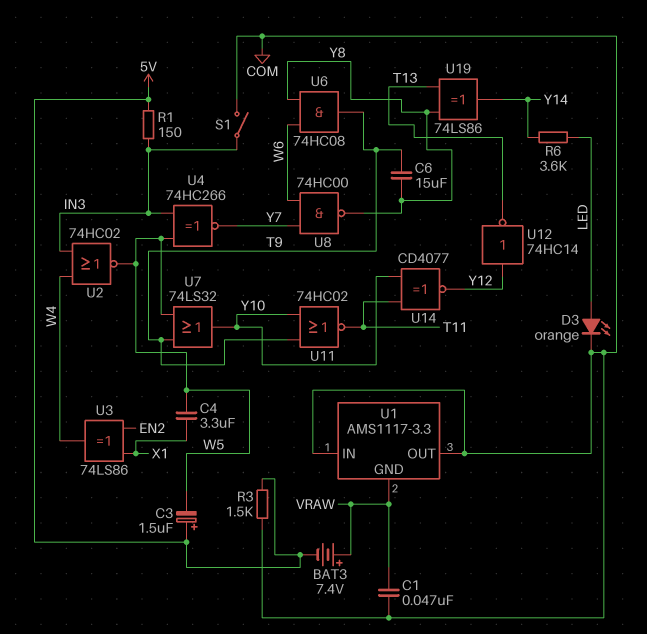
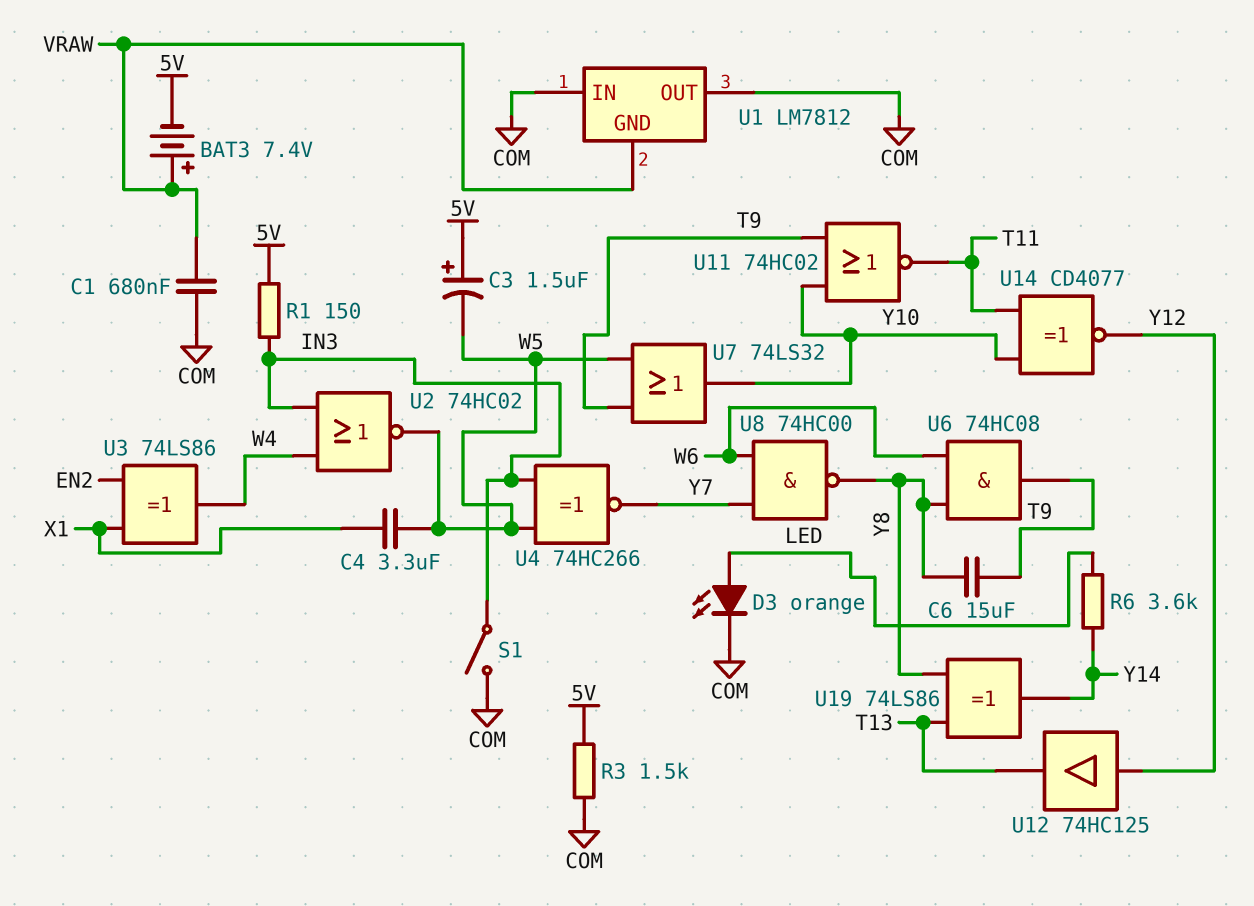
C1: 47nF (COM, VRAW) -> 680nF (COM, VRAW)
U1: AMS1117-3.3 -> LM7812
U12: NOT 74HC14 (in Y12, out T13) -> buffer 74HC125 (in Y12, out T13)

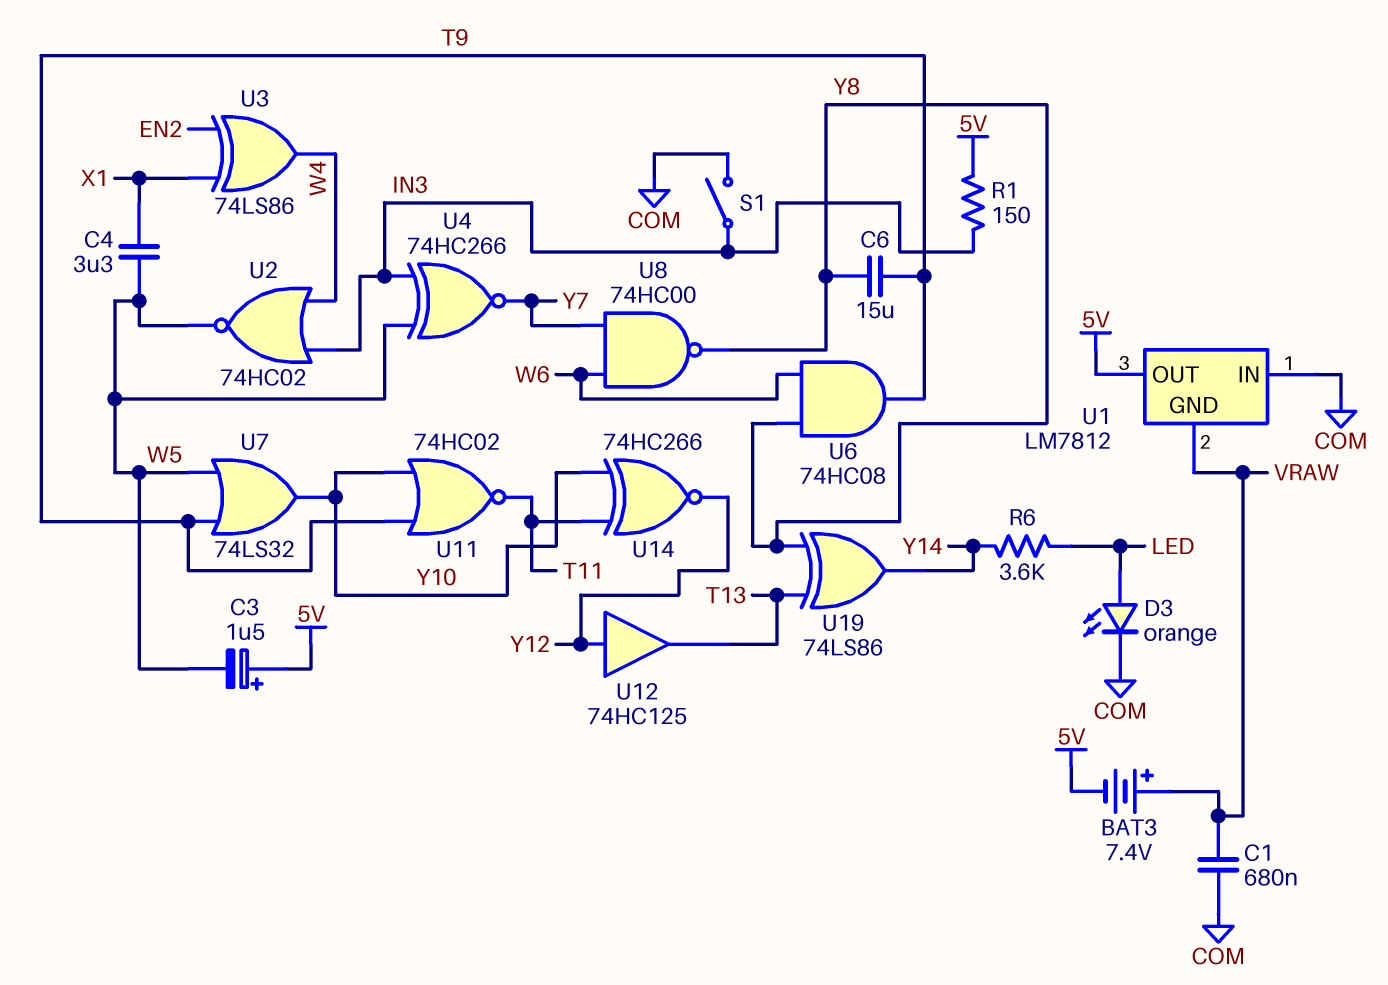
R3: 1.5k (5V, COM) -> none
U1 pin OUT: COM -> 5V
U14: XNOR CD4077 (in T11, in Y10, out Y12) -> XNOR 74HC266 (in T11, in Y10, out Y12)

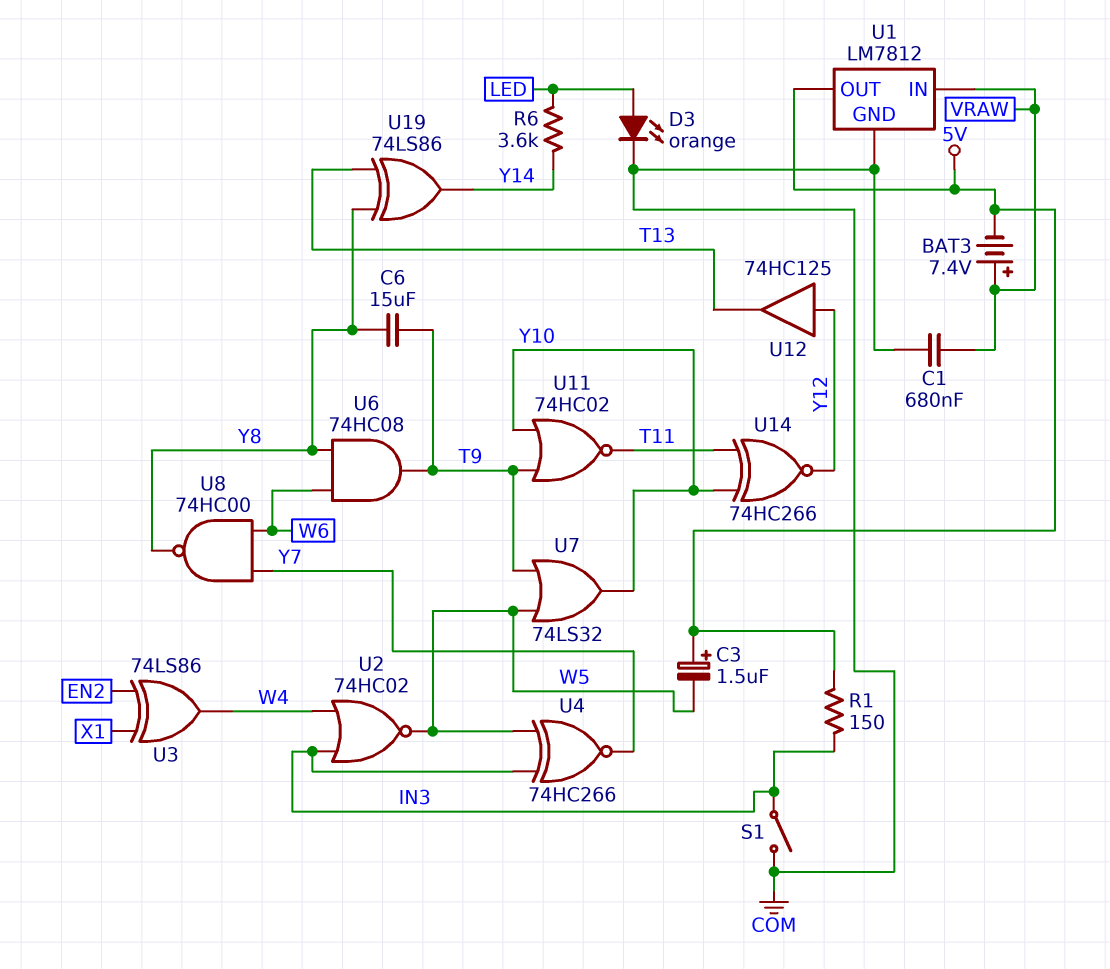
C4: 3.3uF (W5, X1) -> none
U1 pin GND: VRAW -> COM
U1 pin IN: COM -> VRAW

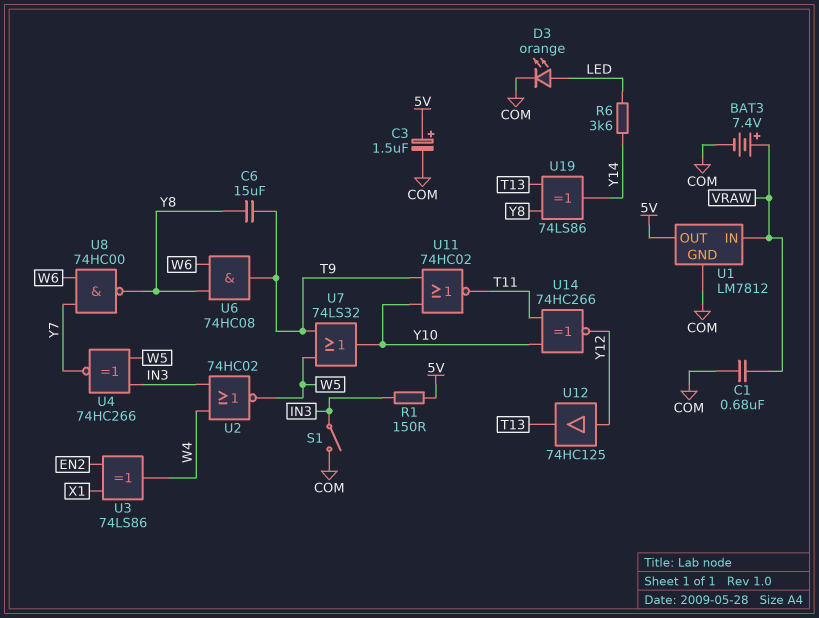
BAT3: 7.4V (plus VRAW, minus 5V) -> 7.4V (plus VRAW, minus COM)
C3: 1.5uF (plus 5V, minus W5) -> 1.5uF (plus 5V, minus COM)

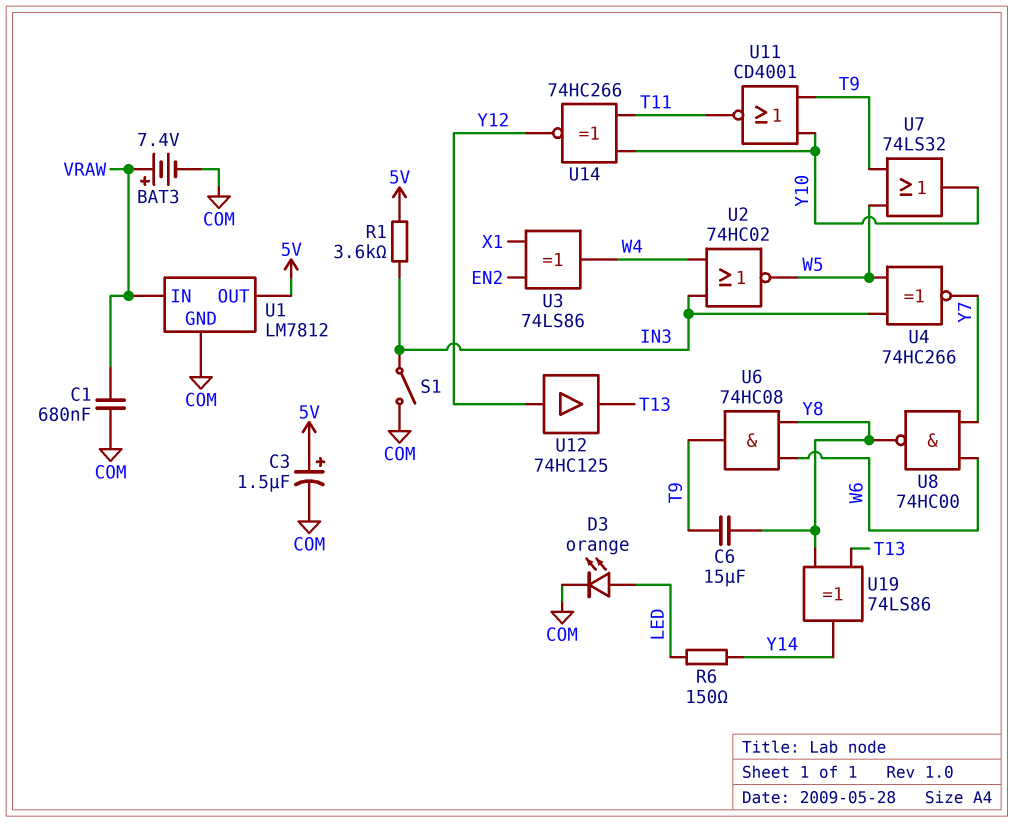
R1: 150 (5V, IN3) -> 3.6k (5V, IN3)
R6: 3.6k (LED, Y14) -> 150 (LED, Y14)
U11: NOR 74HC02 (in T9, in Y10, out T11) -> NOR CD4001 (in T9, in Y10, out T11)

